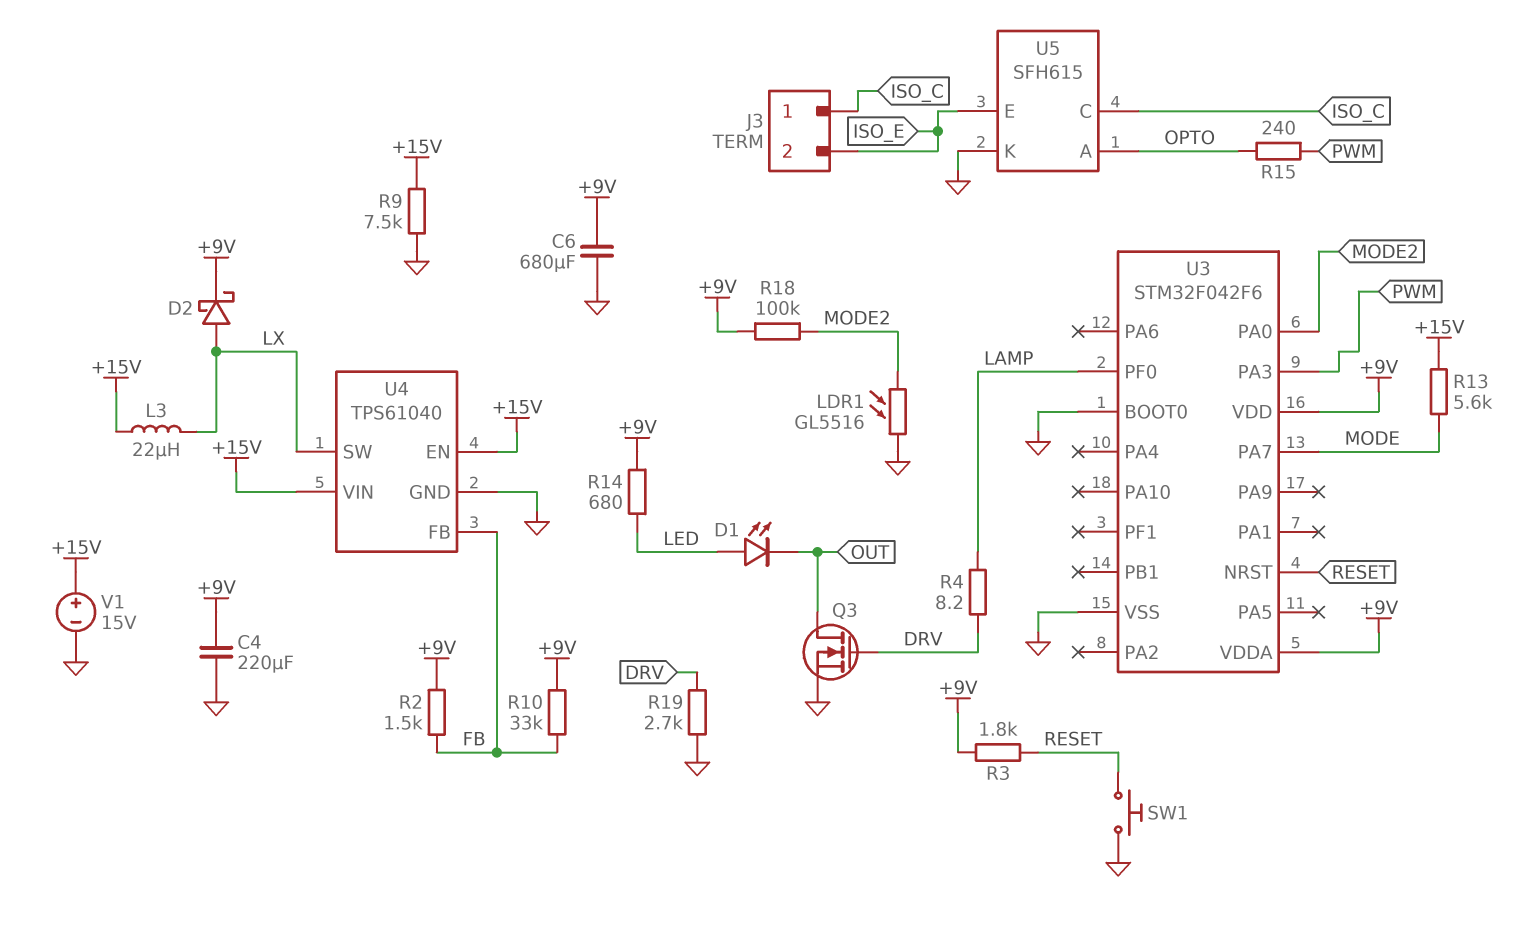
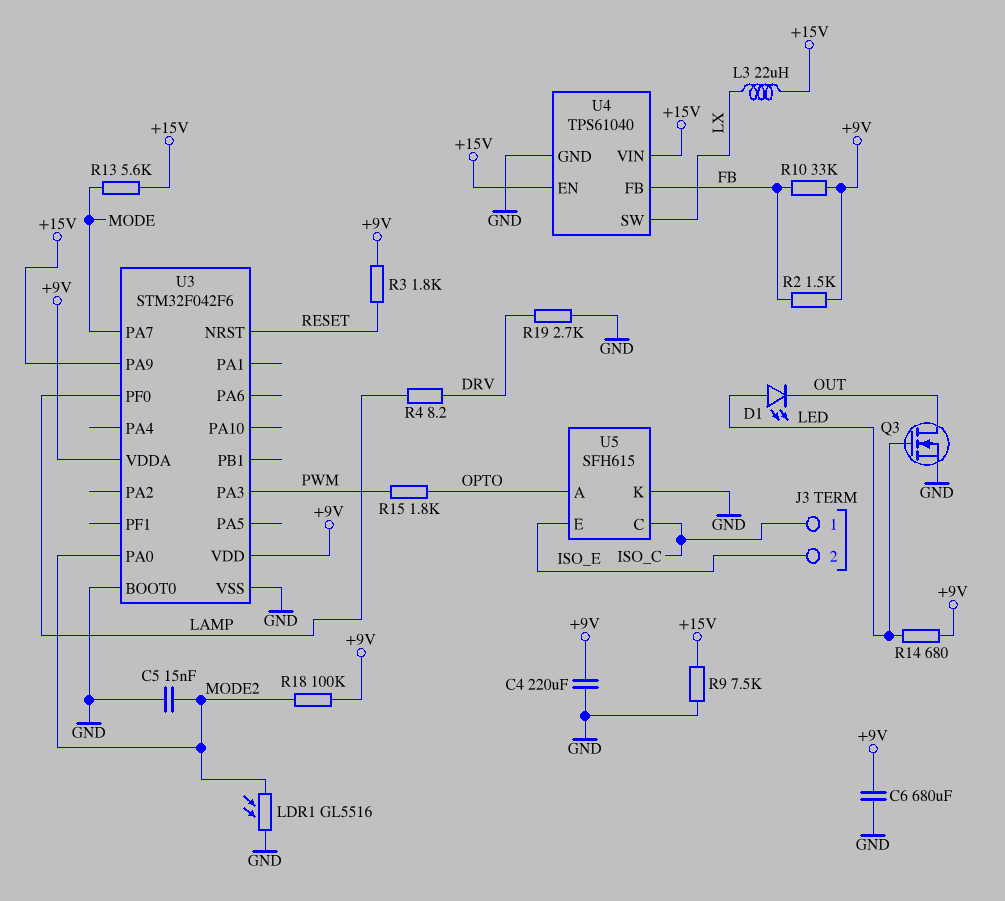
C5: none -> 15nF (GND, MODE2)
D2: schottky (A LX, K +9V) -> none
Q3: NMOS (G DRV, D OUT, S GND) -> NMOS (G LED, D OUT, S GND)
R15: 240 (OPTO, PWM) -> 1.8k (OPTO, PWM)
SW1: button (GND, RESET) -> none
U3 pin PA9: none -> +15V
V1: 15V (plus +15V, minus GND) -> none

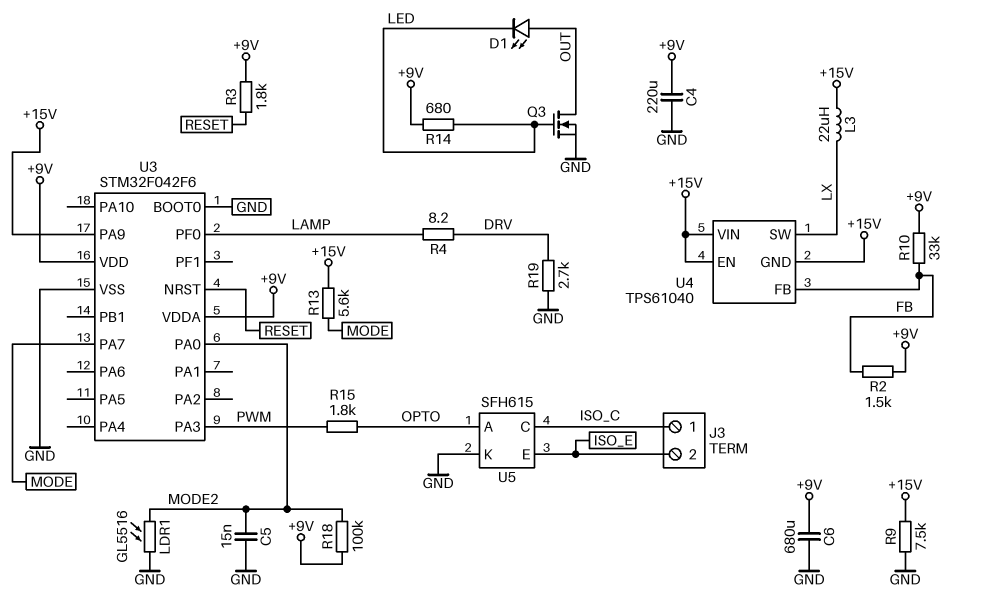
D1: LED (A LED, K OUT) -> LED (A OUT, K LED)
U4 pin GND: GND -> +15V

